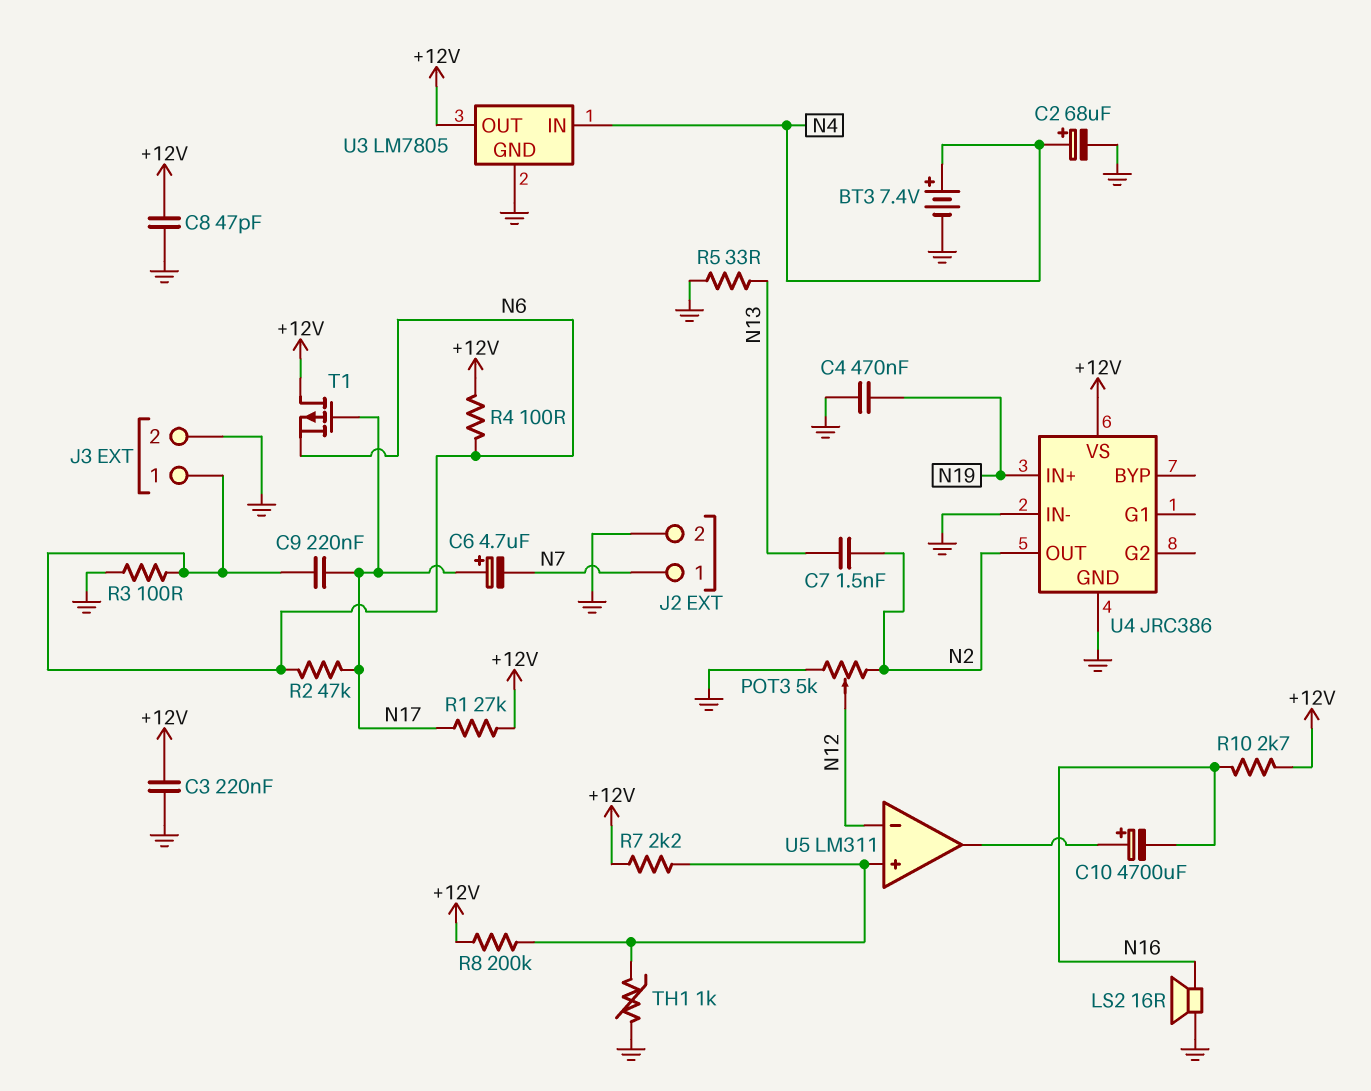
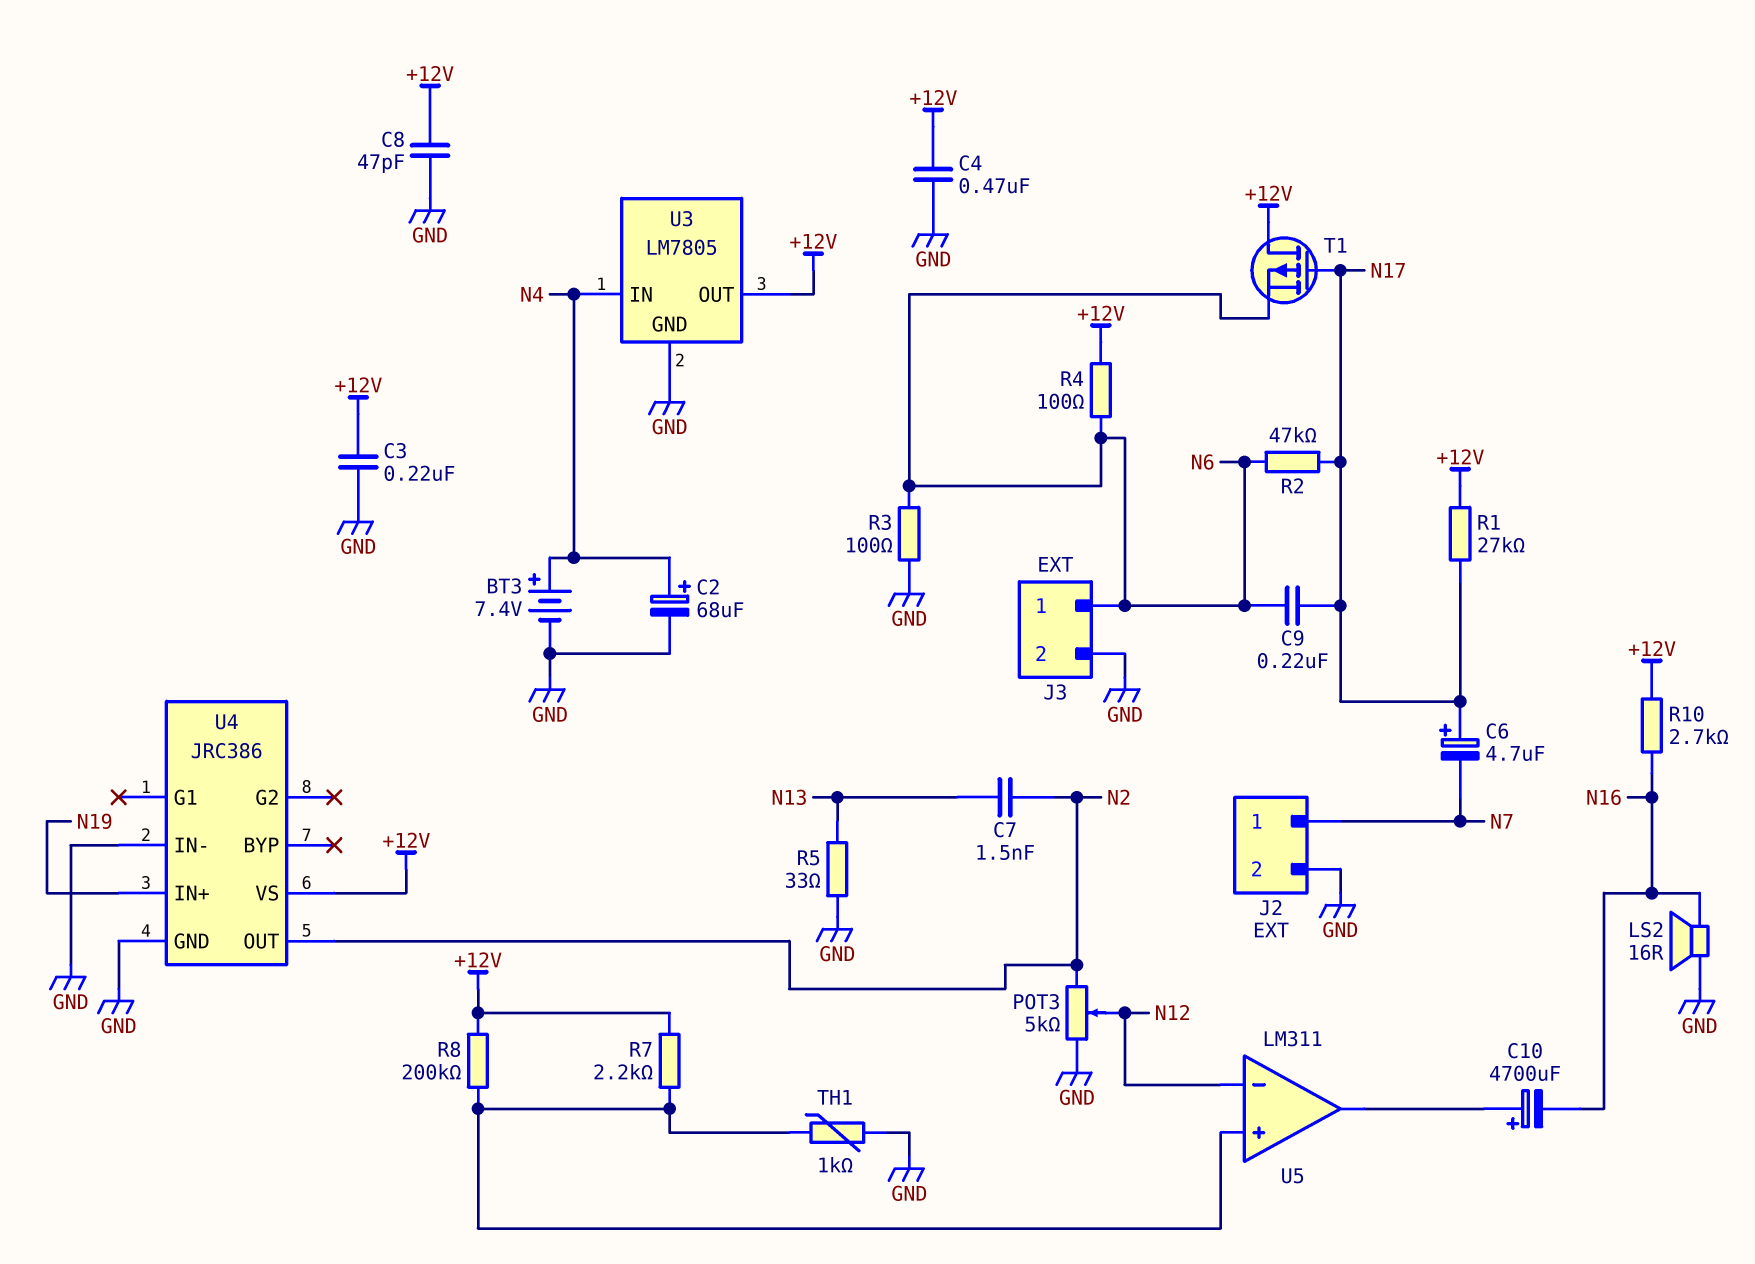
C4: 470nF (GND, N19) -> 470nF (+12V, GND)

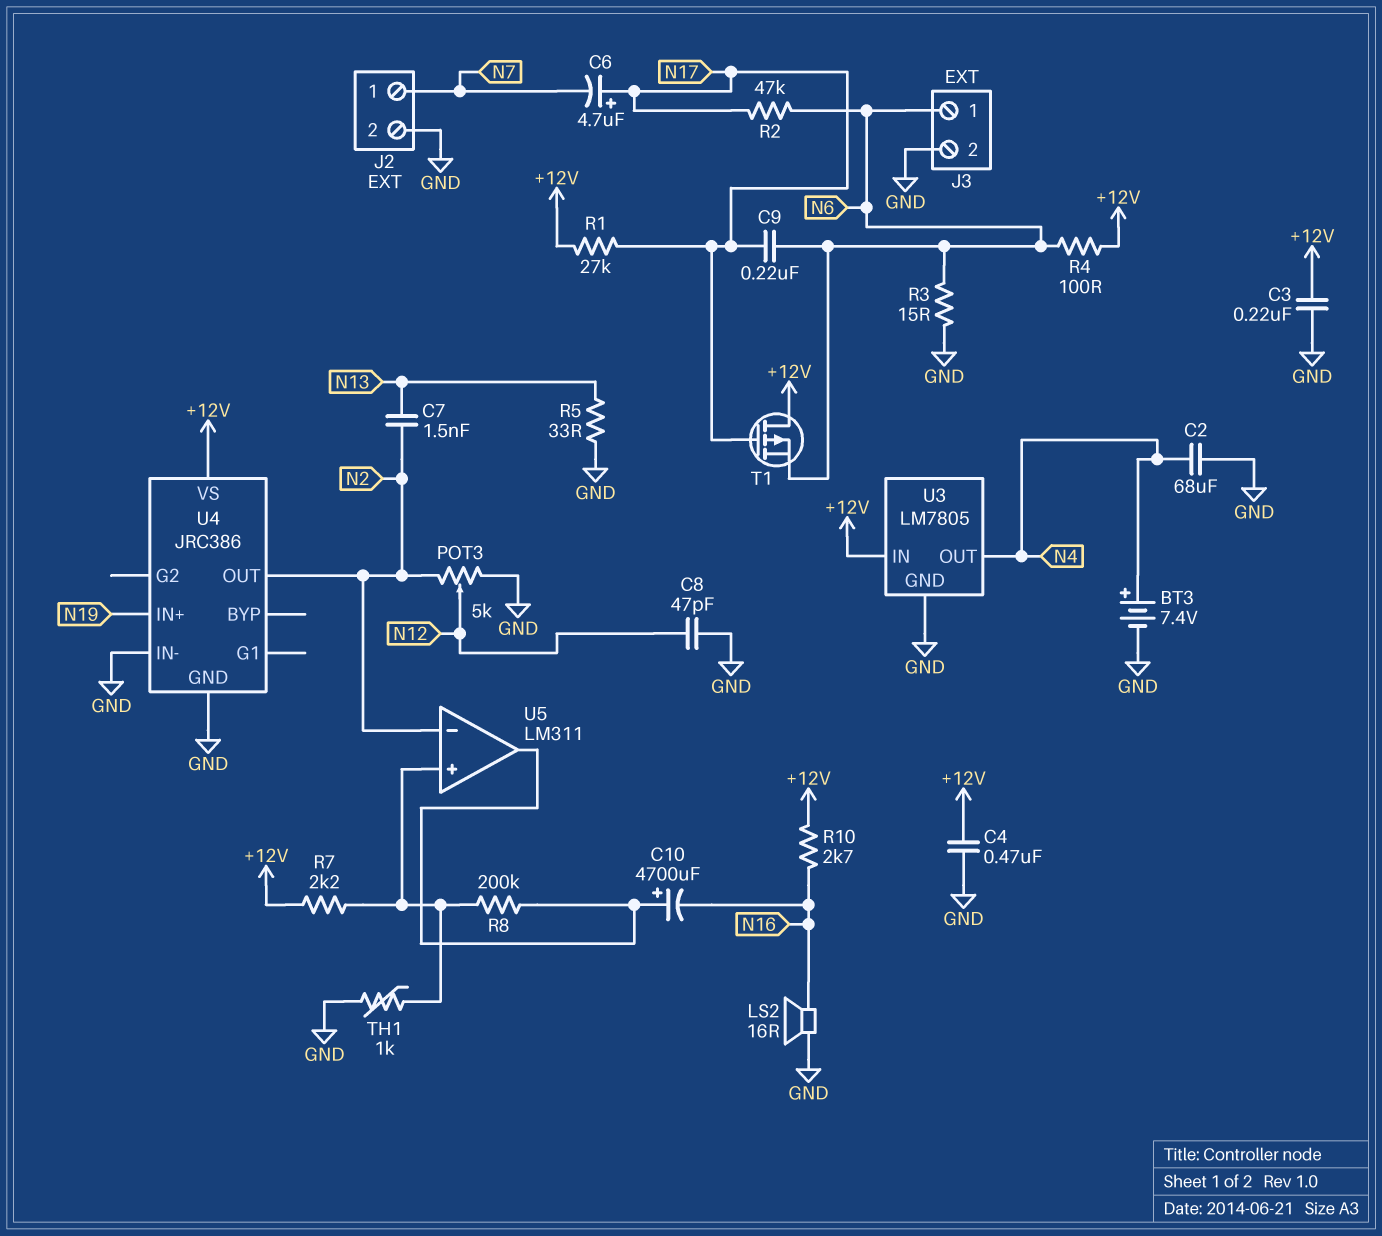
C2: 68uF (plus N4, minus GND) -> 68uF (GND, N4)
C8: 47pF (+12V, GND) -> 47pF (GND, N12)
R3: 100 (GND, N6) -> 15 (GND, N6)
R8: 200k (+12V, U5/in+) -> 200k (U5/in+, U5/out)
U3 pin IN: N4 -> +12V
U3 pin OUT: +12V -> N4
U5 pin in-: N12 -> N2

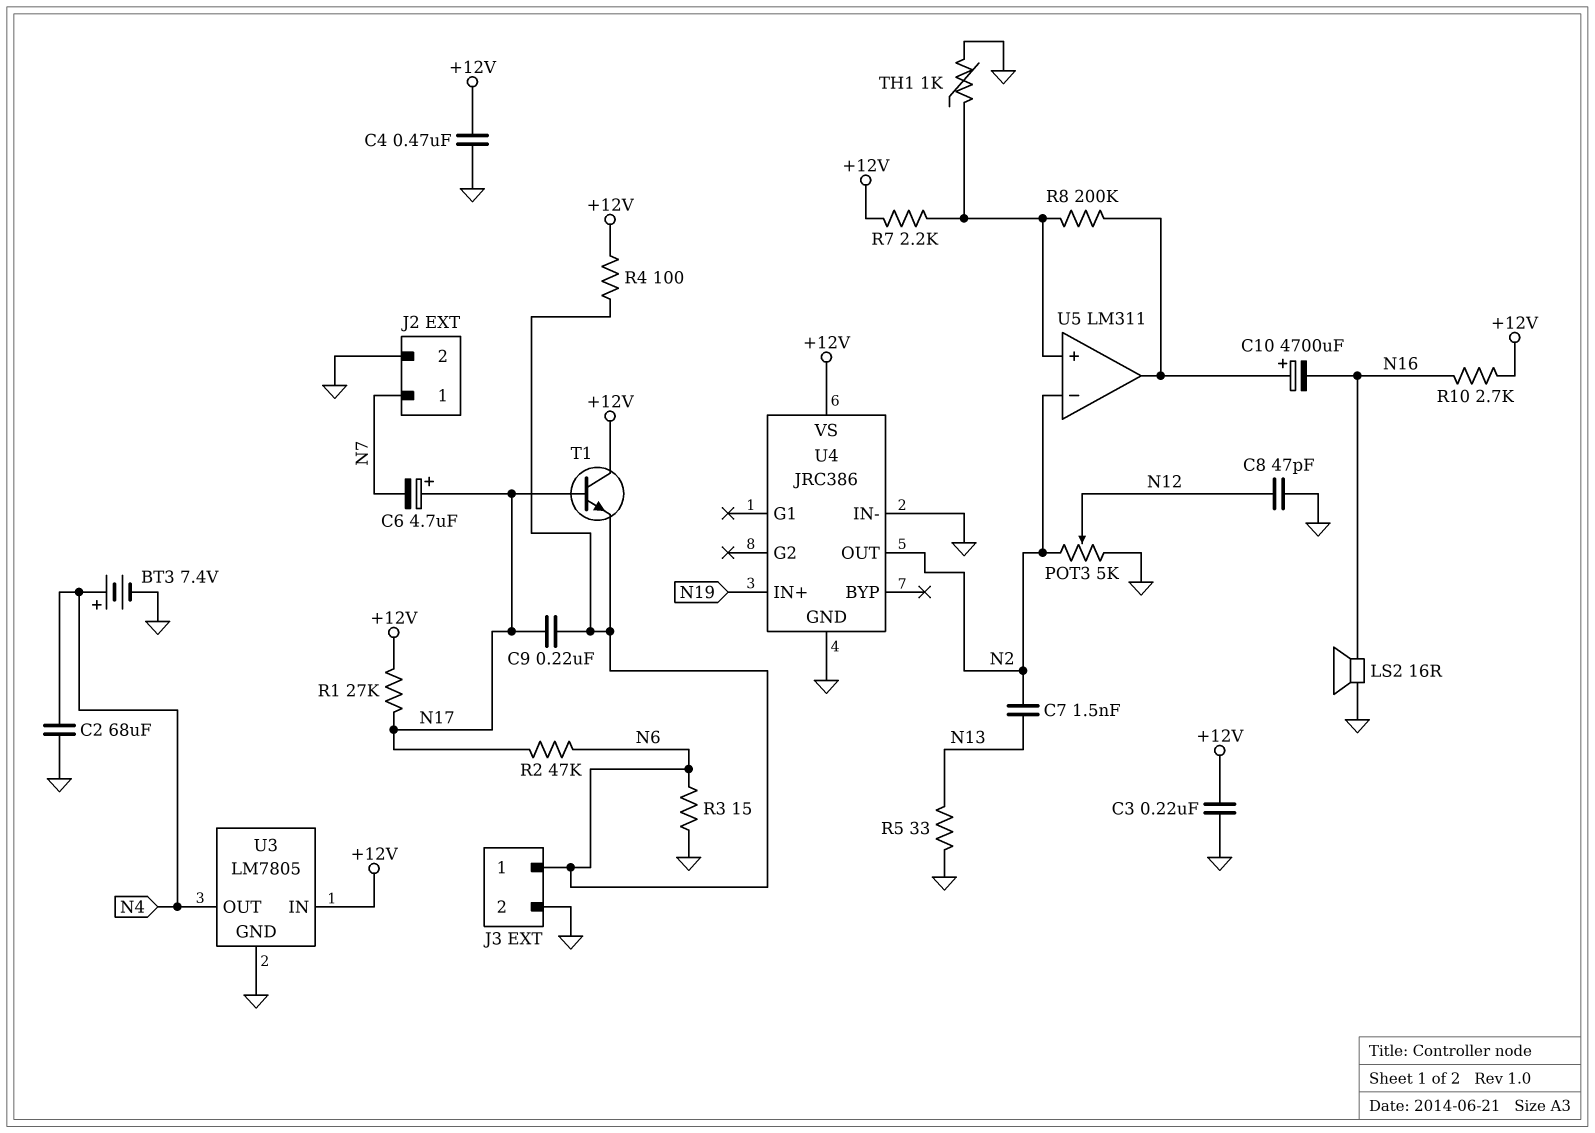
T1: PMOS (G N17, D +12V, S N6) -> NPN (B N17, C +12V, E N6)

